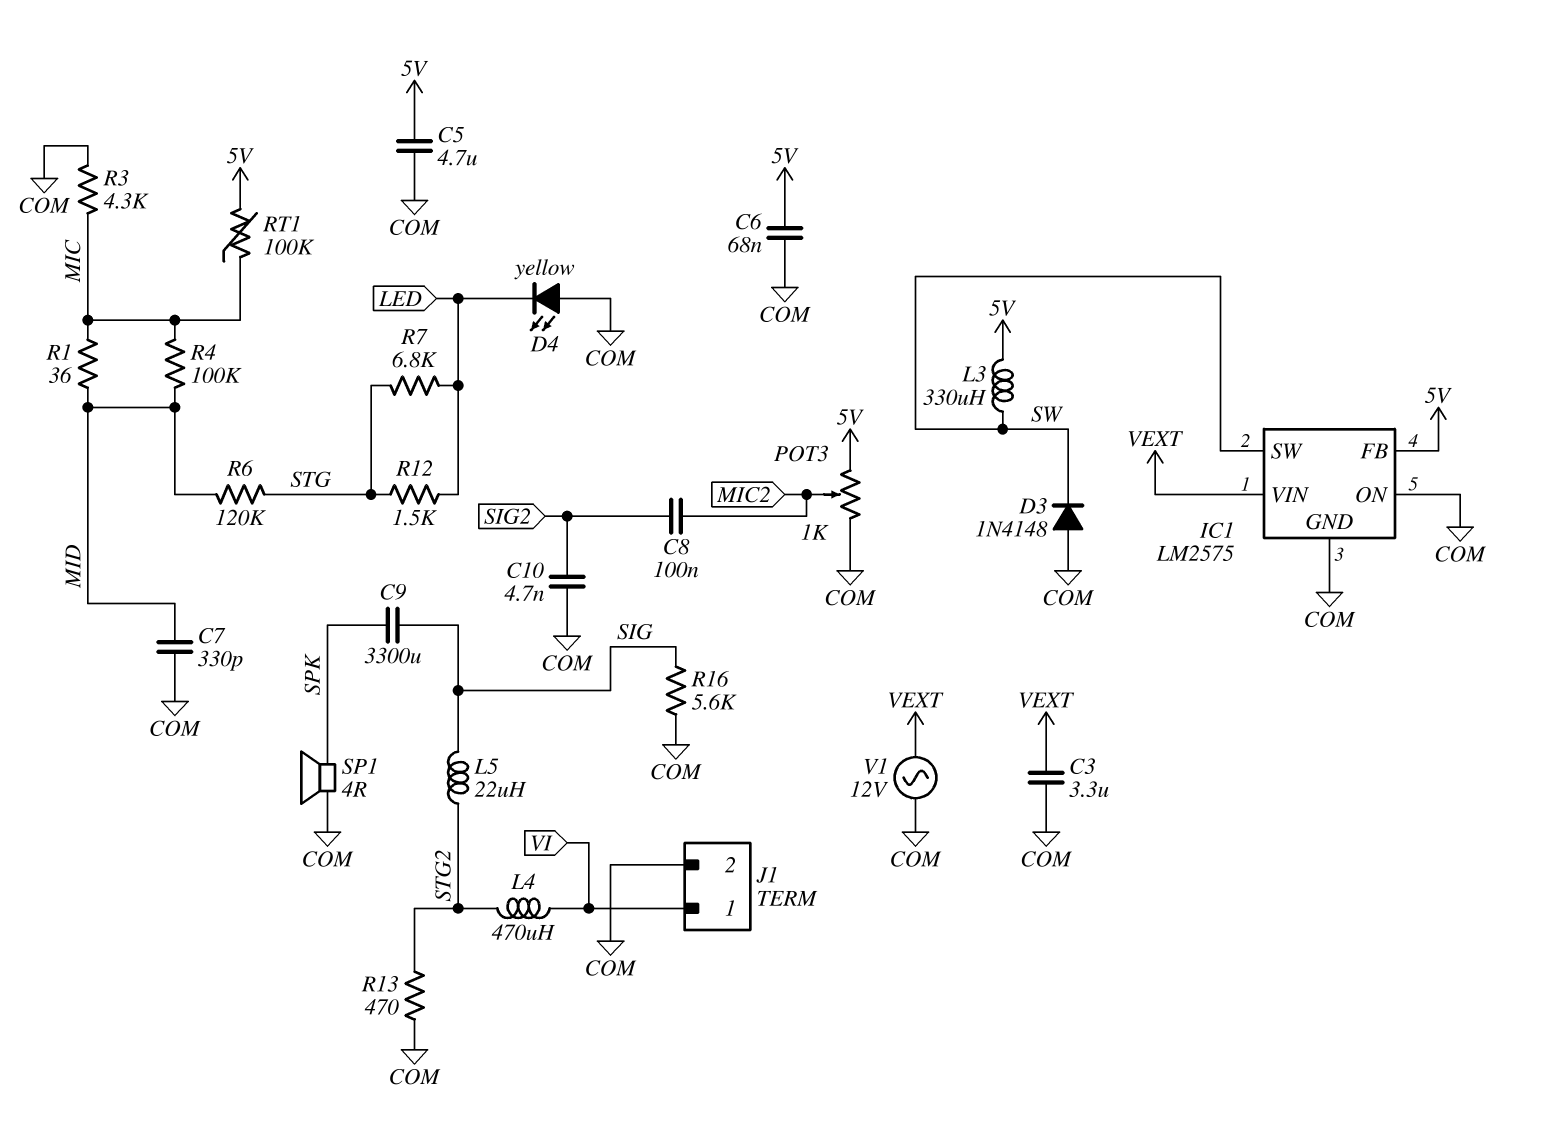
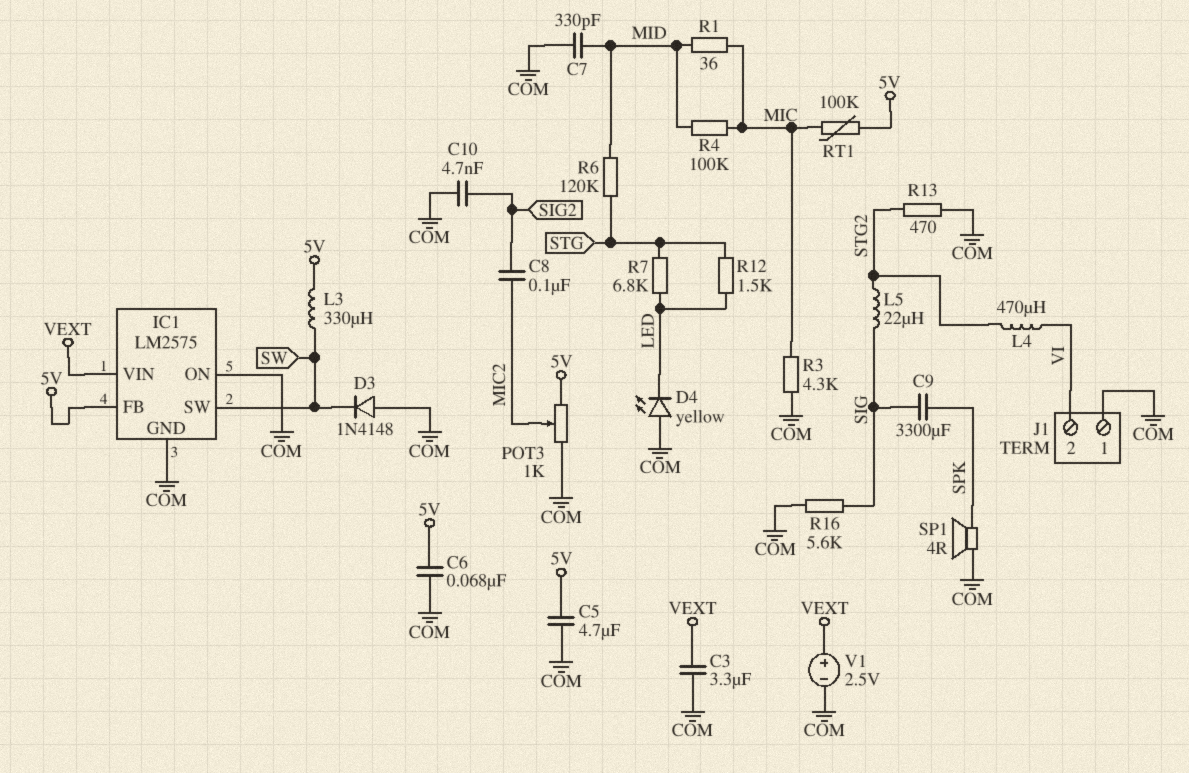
J1 pin 1: VI -> COM
J1 pin 2: COM -> VI
V1: AC 12V (COM, VEXT) -> 2.5V (plus VEXT, minus COM)

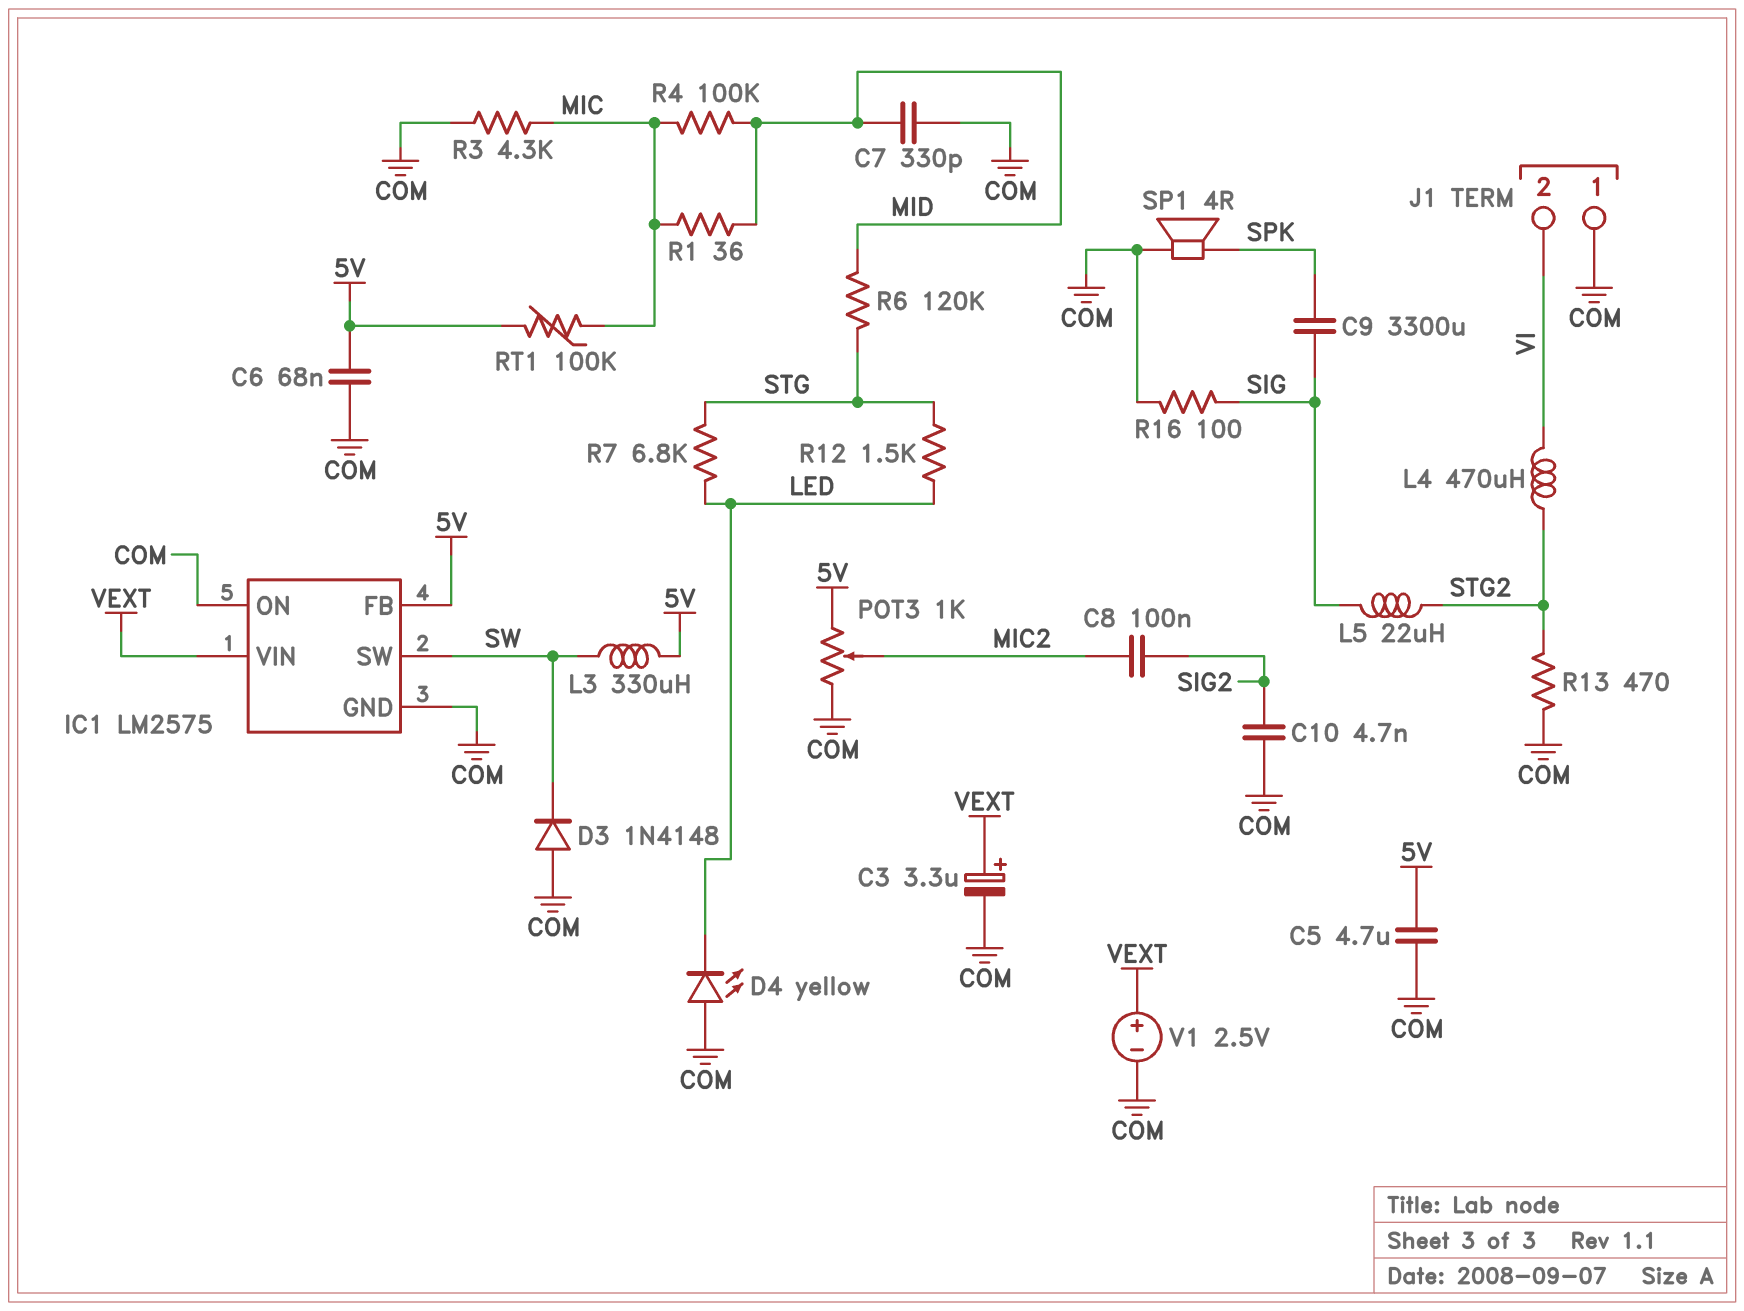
C3: 3.3uF (COM, VEXT) -> 3.3uF (plus VEXT, minus COM)
R16: 5.6k (COM, SIG) -> 100 (COM, SIG)

